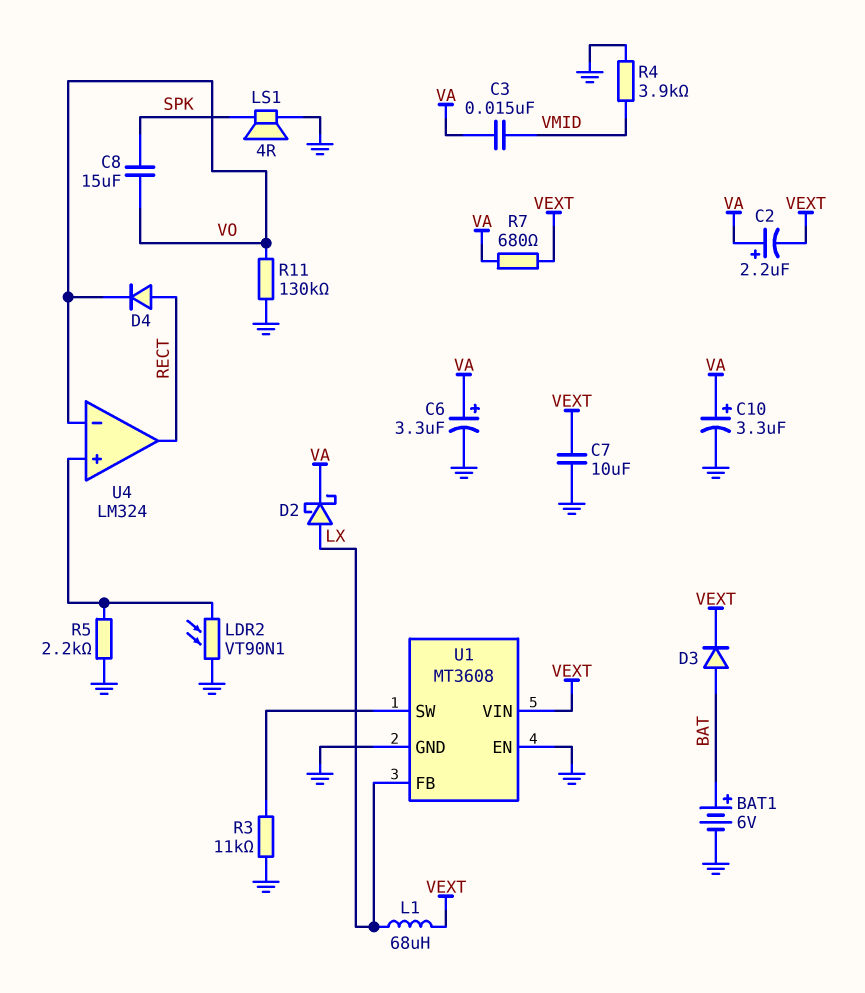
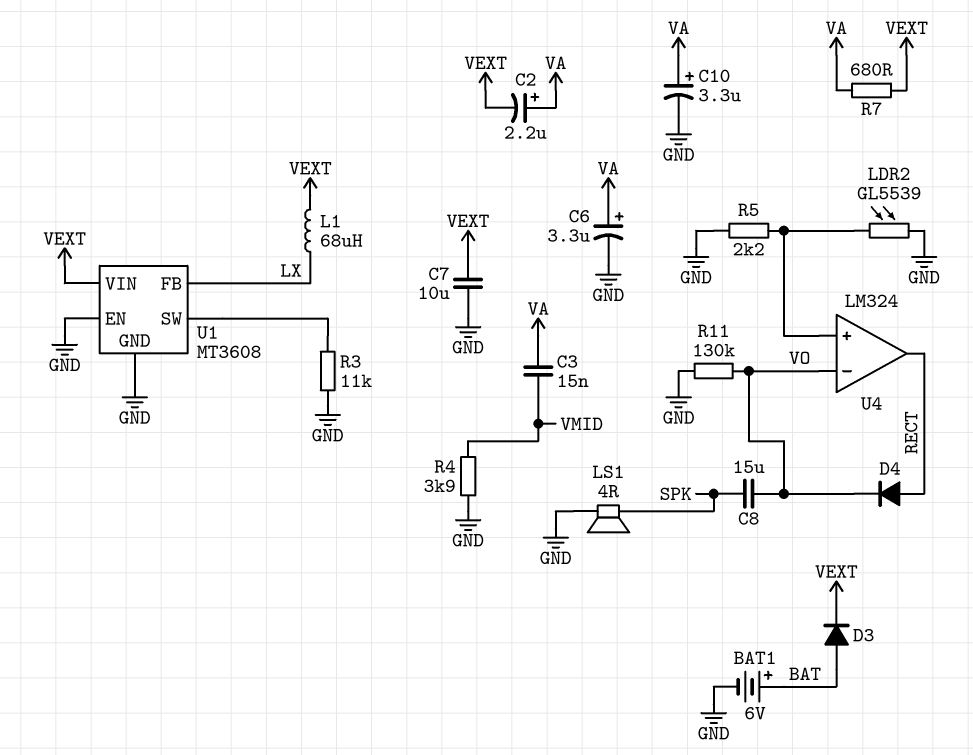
D2: schottky (A LX, K VA) -> none
LDR2: VT90N1 (GND, U4/in+) -> GL5539 (GND, U4/in+)

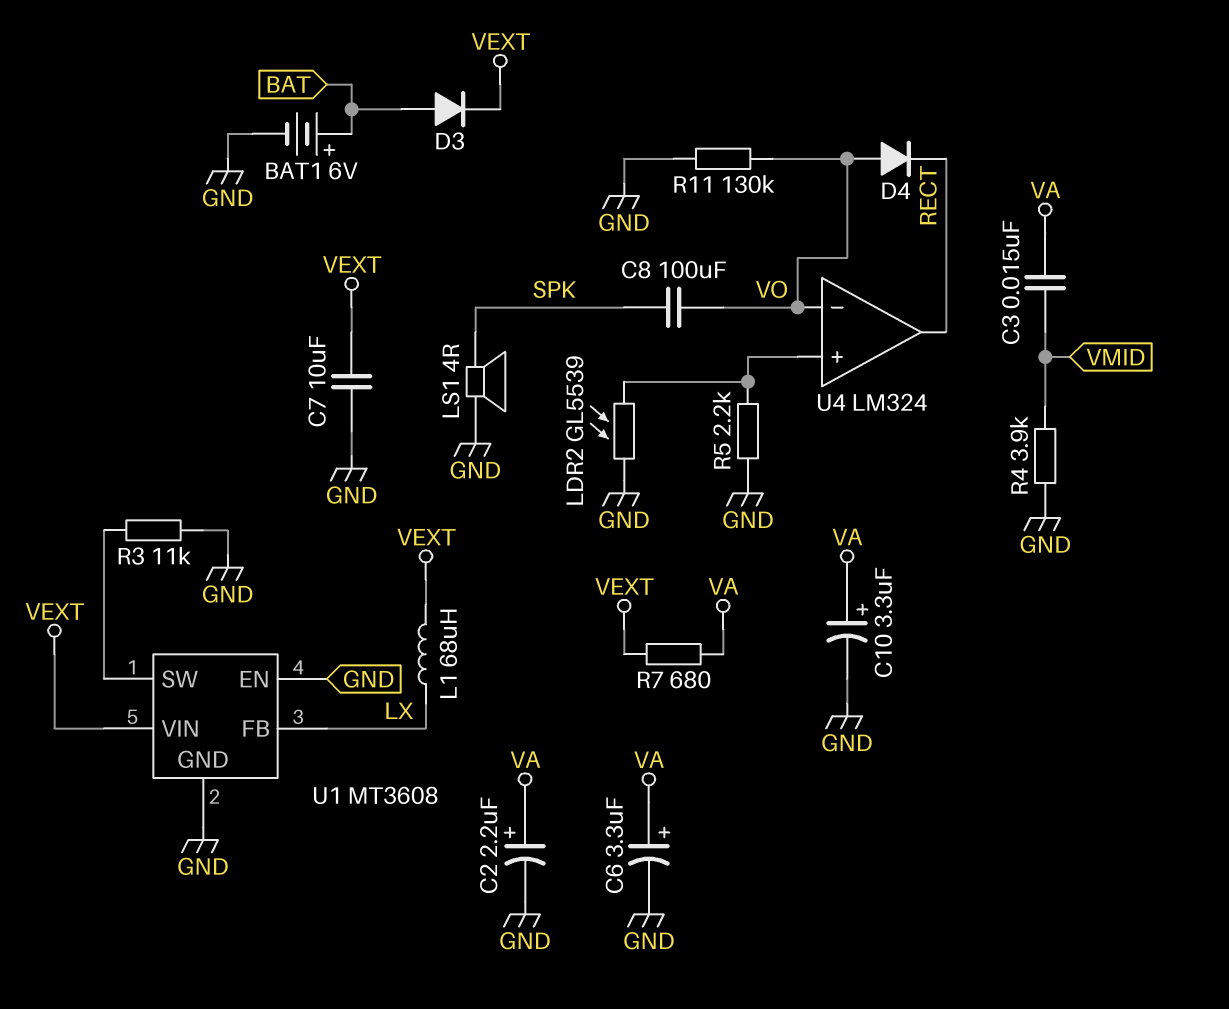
C2: 2.2uF (plus VA, minus VEXT) -> 2.2uF (plus VA, minus GND)
C8: 15uF (SPK, VO) -> 100uF (SPK, VO)
D4: diode (A RECT, K VO) -> diode (A VO, K RECT)

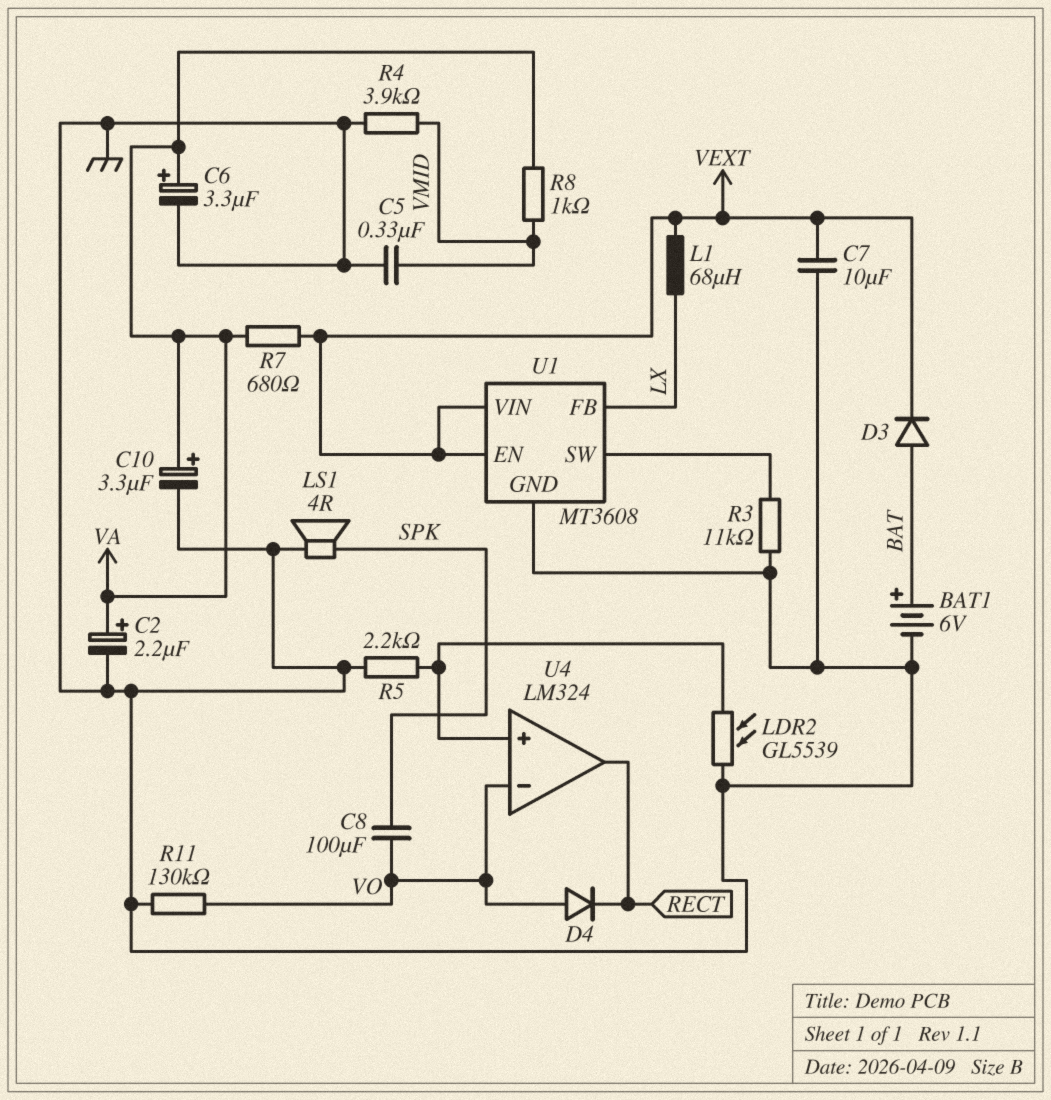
C3: 15nF (VA, VMID) -> none
C5: none -> 330nF (GND, VMID)
R8: none -> 1k (VA, VMID)
U1 pin EN: GND -> VEXT

